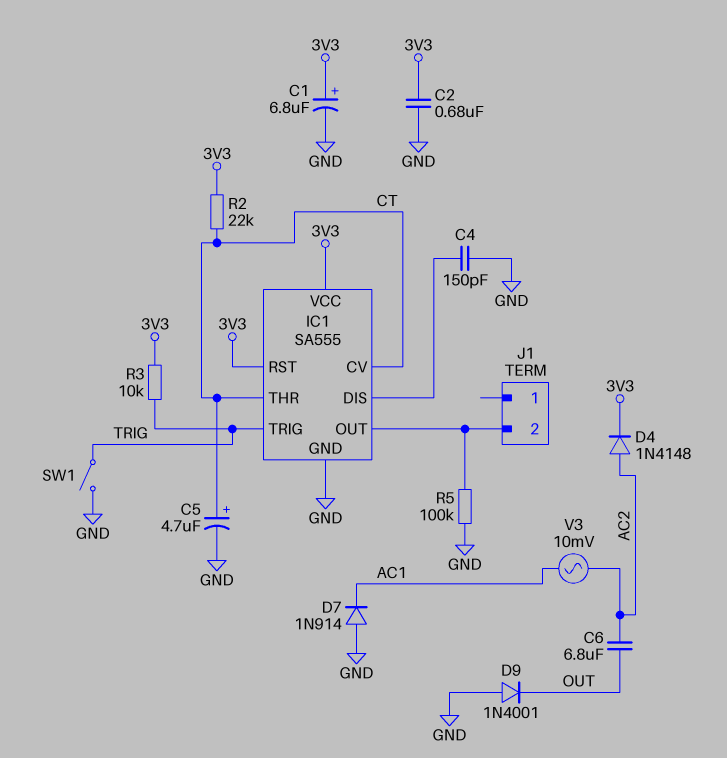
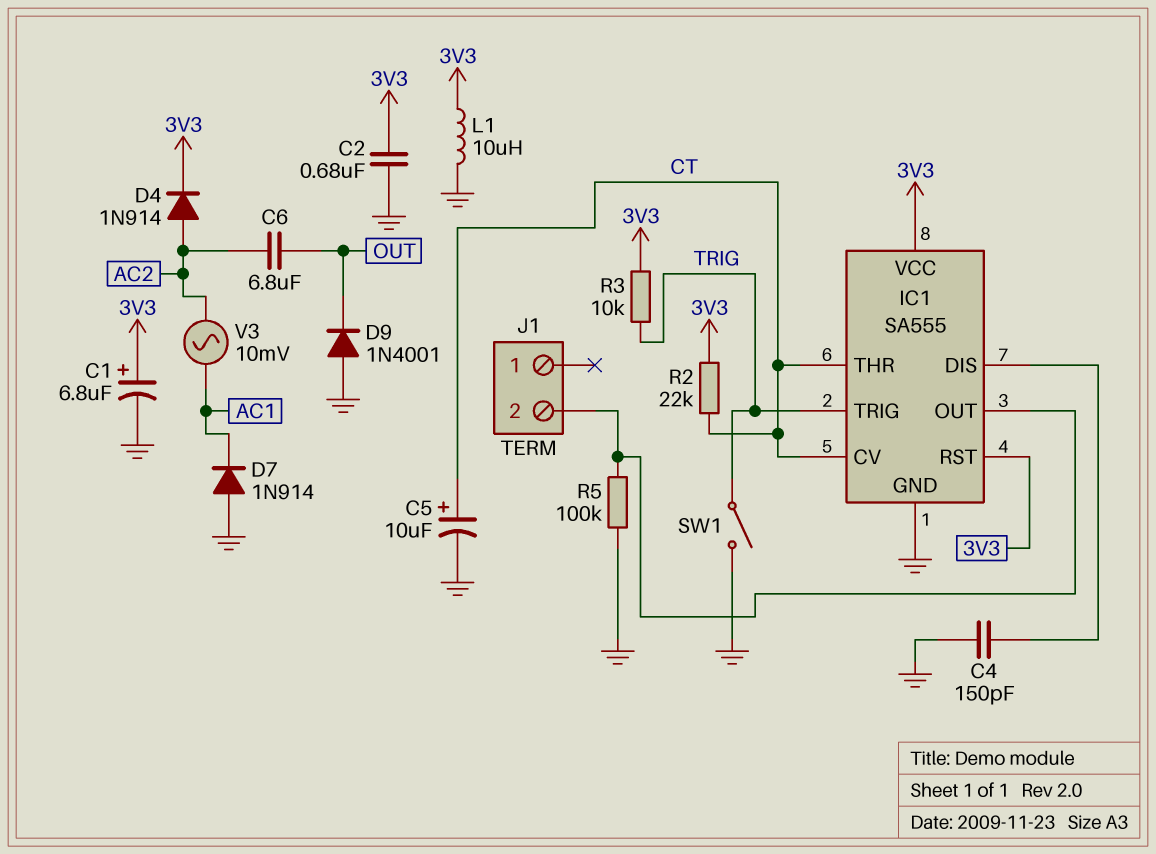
C5: 4.7uF (plus CT, minus GND) -> 10uF (plus CT, minus GND)
D4: diode 1N4148 (A AC2, K 3V3) -> diode 1N914 (A AC2, K 3V3)
L1: none -> 10uH (3V3, GND)

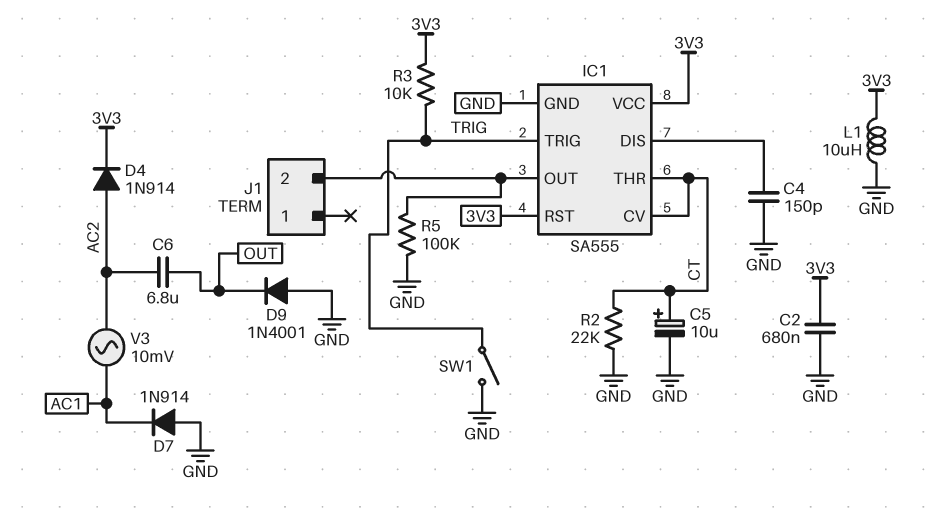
C1: 6.8uF (plus 3V3, minus GND) -> none
R2: 22k (3V3, CT) -> 22k (CT, GND)

